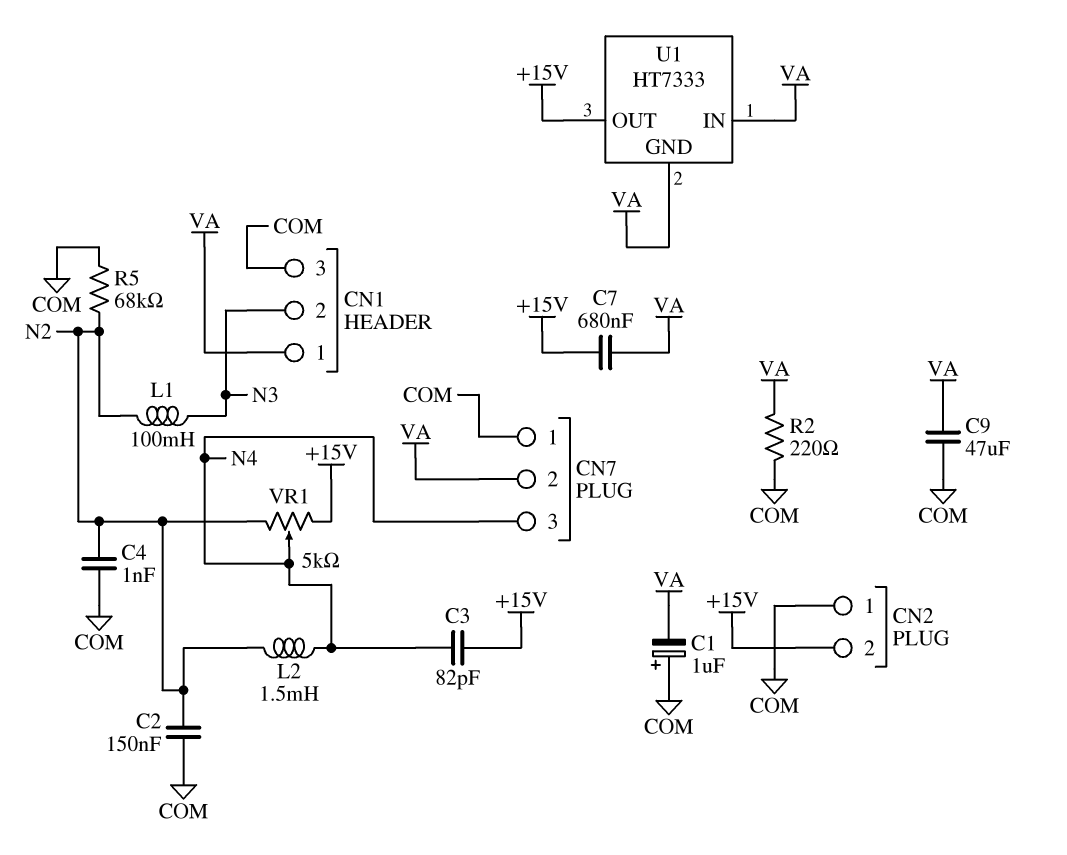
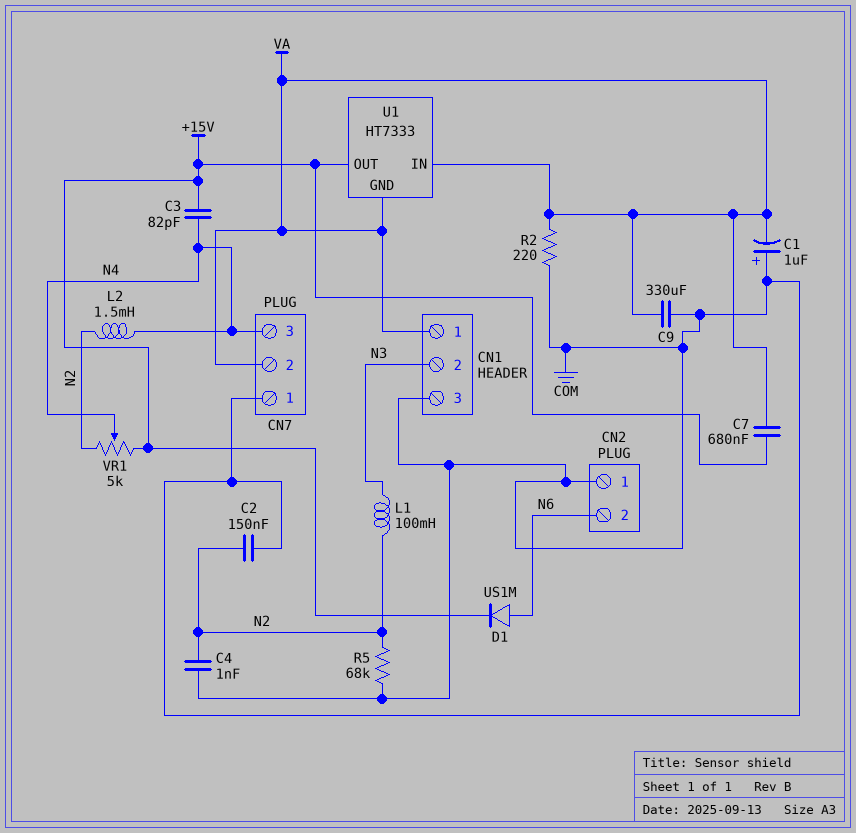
C9: 47uF (COM, VA) -> 330uF (COM, VA)
CN2 pin 2: +15V -> N6
D1: none -> diode US1M (A N6, K +15V)

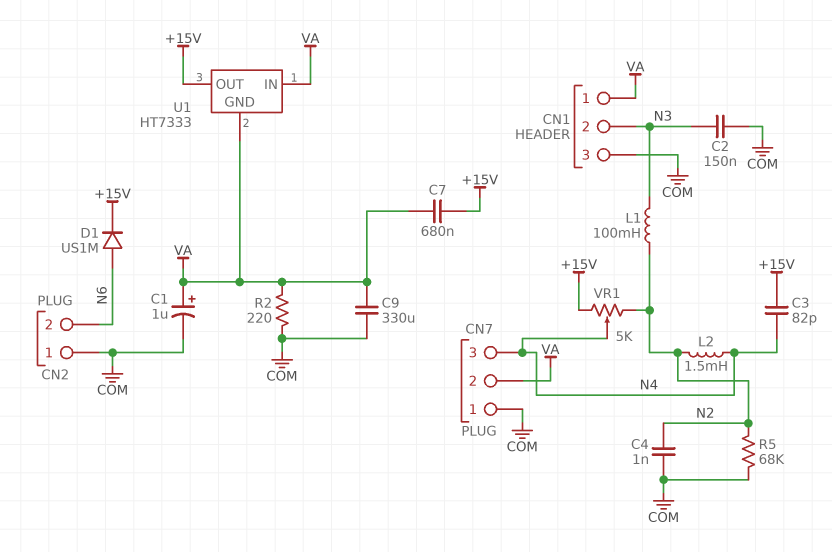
C1: 1uF (plus COM, minus VA) -> 1uF (plus VA, minus COM)
C2: 150nF (COM, N2) -> 150nF (COM, N3)

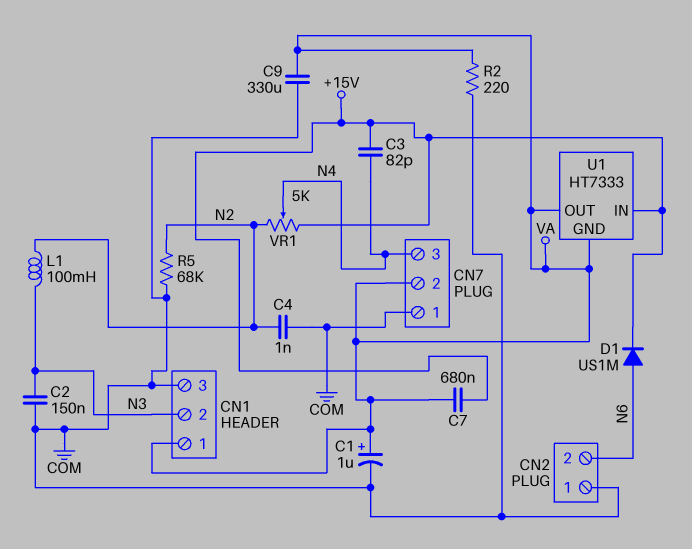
L2: 1.5mH (N2, N4) -> none
U1 pin IN: VA -> +15V
U1 pin OUT: +15V -> VA

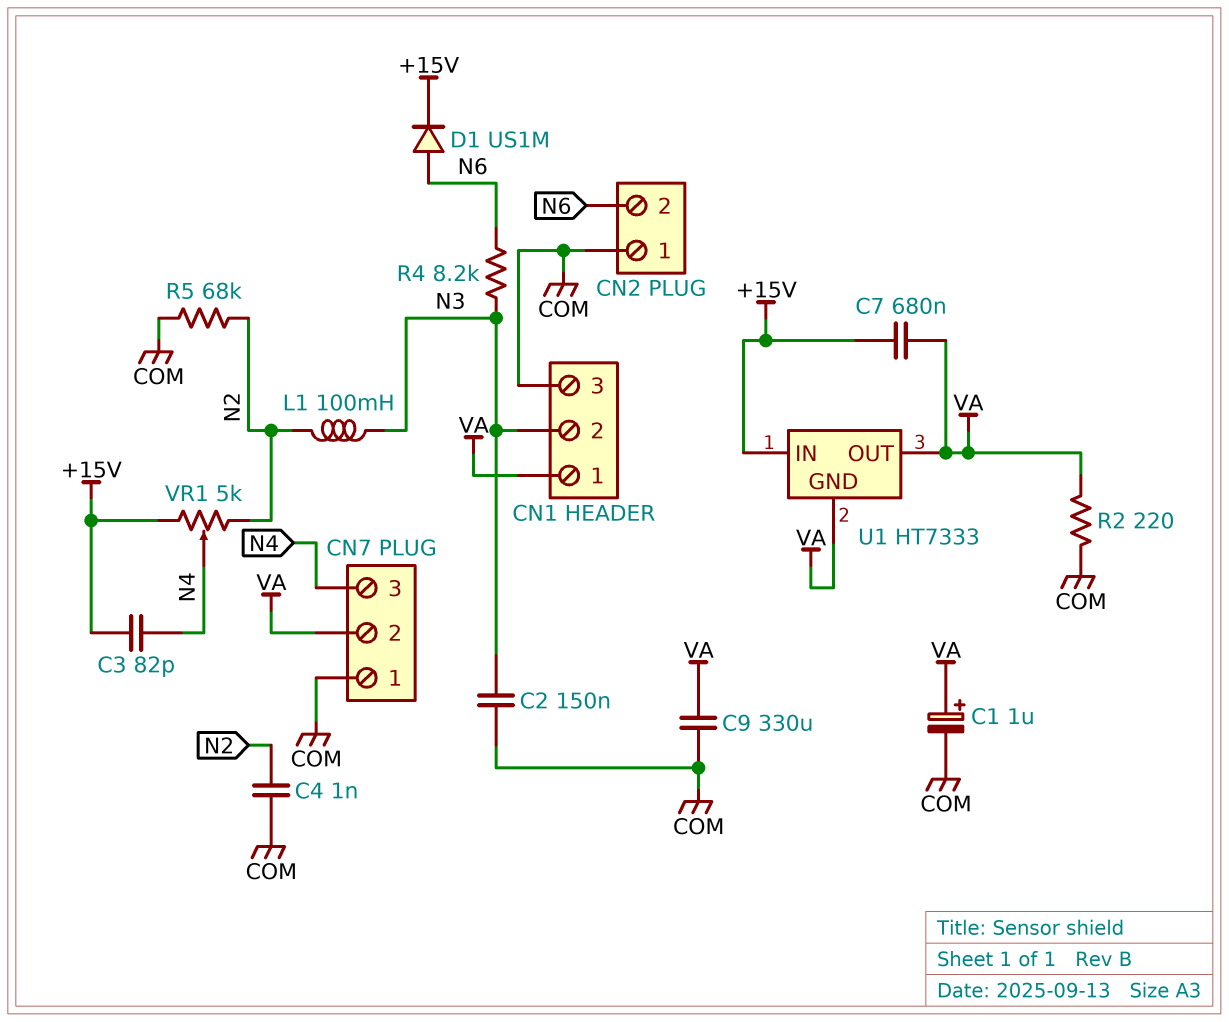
R4: none -> 8.2k (N3, N6)

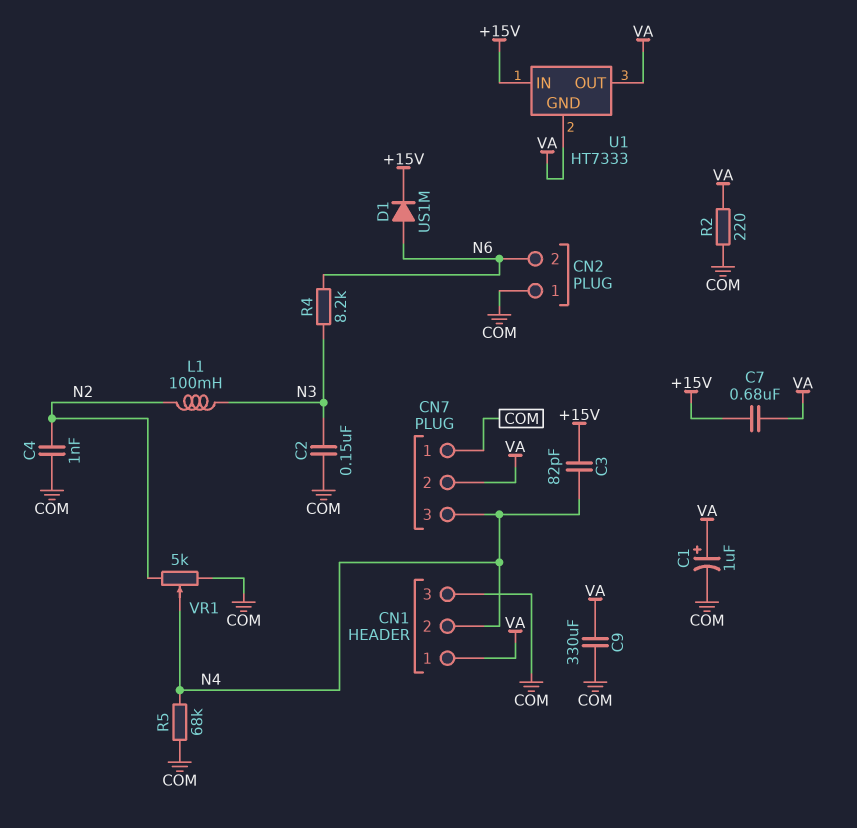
CN1 pin 2: N3 -> N4
R5: 68k (COM, N2) -> 68k (COM, N4)
VR1: 5k (+15V, N2, wiper N4) -> 5k (COM, N2, wiper N4)

